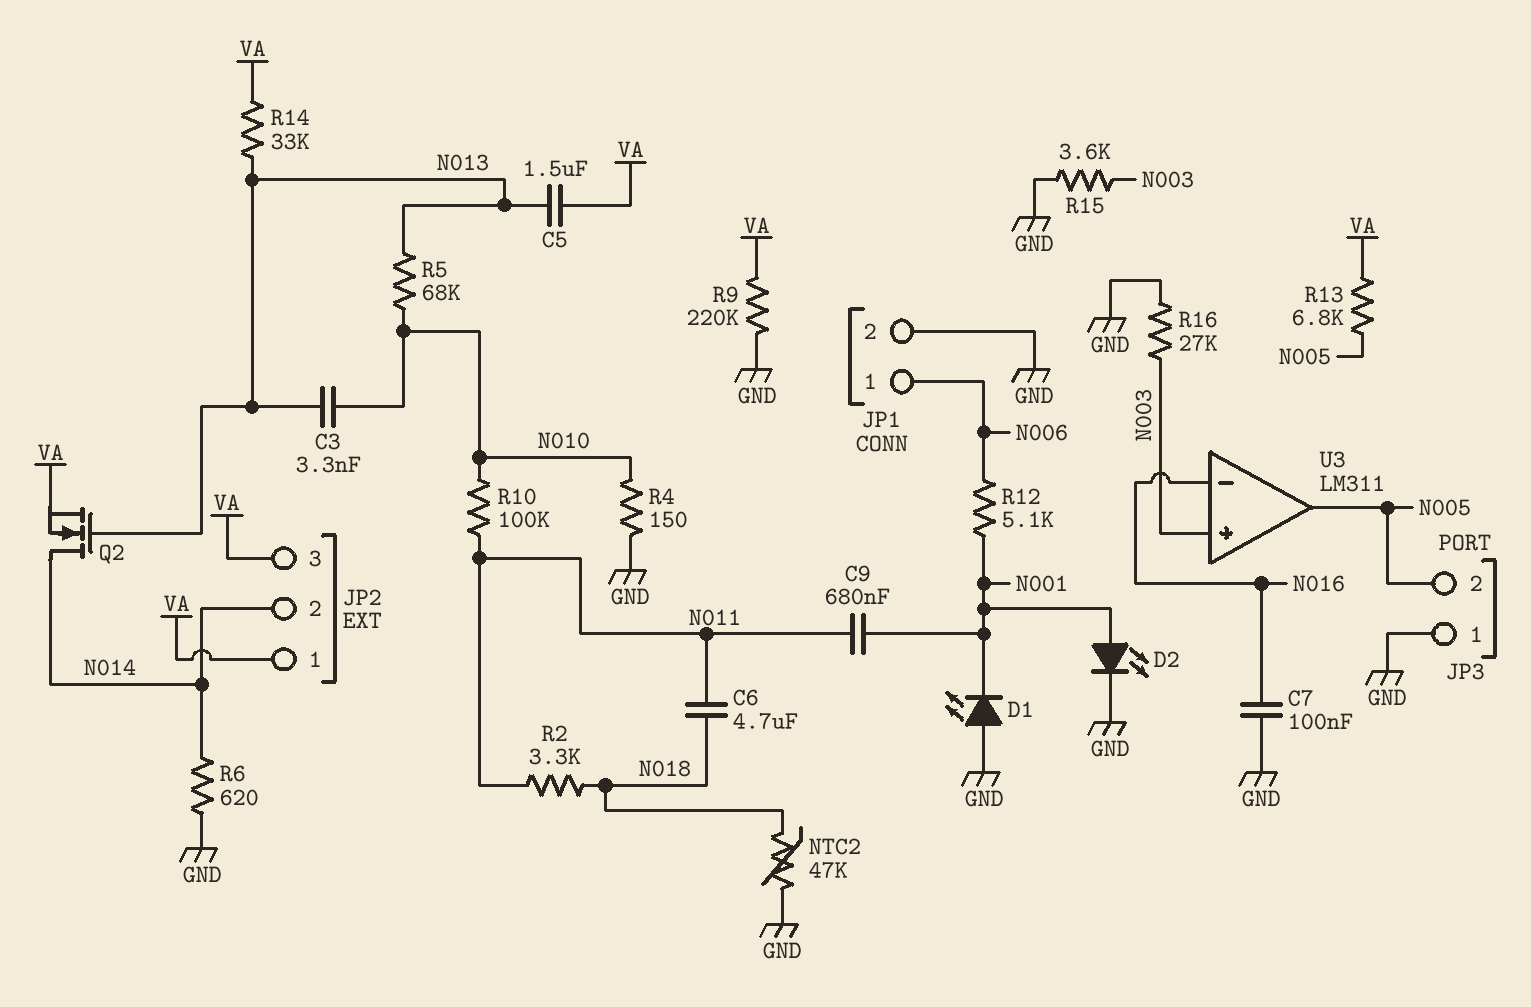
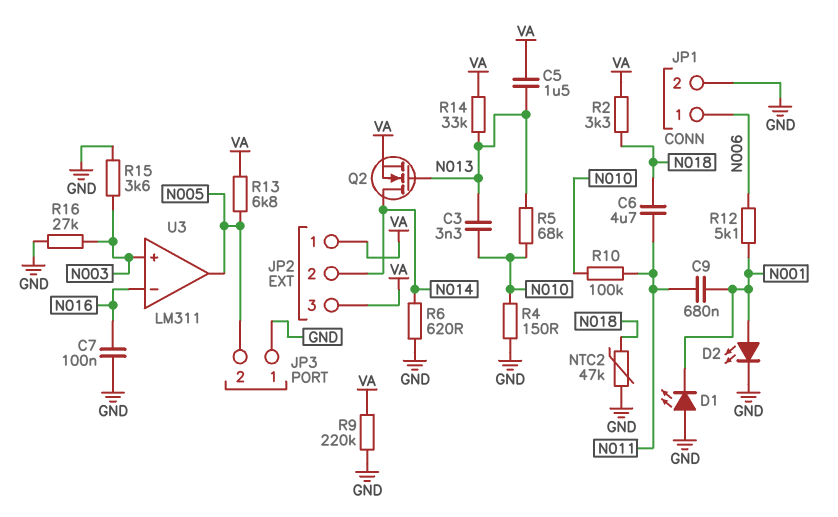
R2: 3.3k (N011, N018) -> 3.3k (N018, VA)

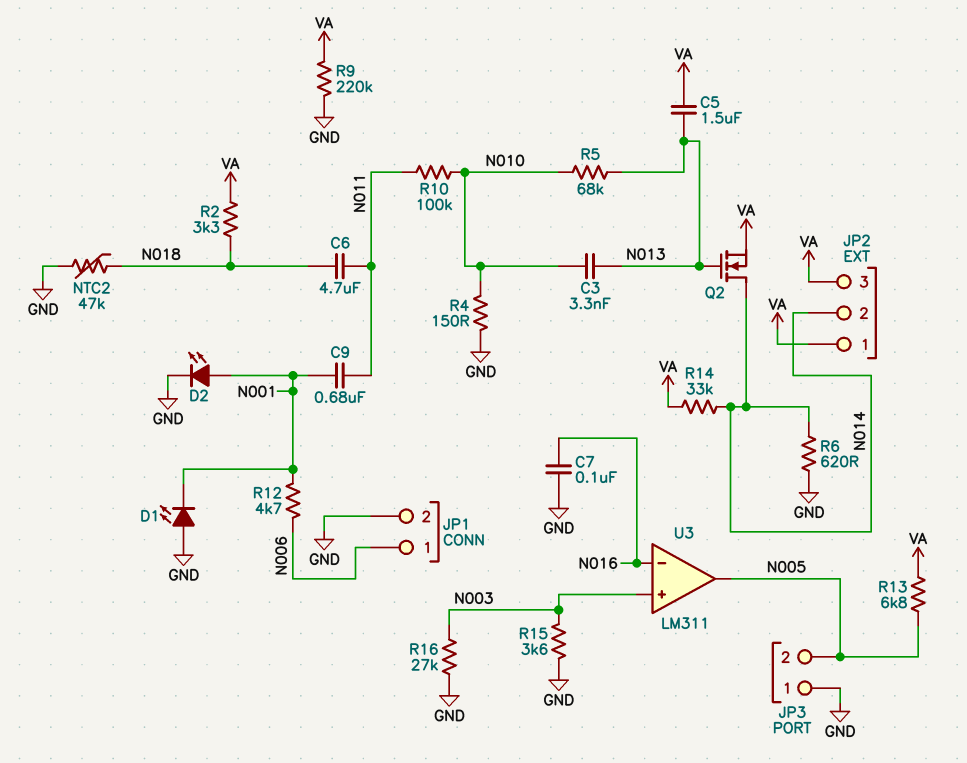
R12: 5.1k (N001, N006) -> 4.7k (N001, N006)
R14: 33k (N013, VA) -> 33k (N014, VA)

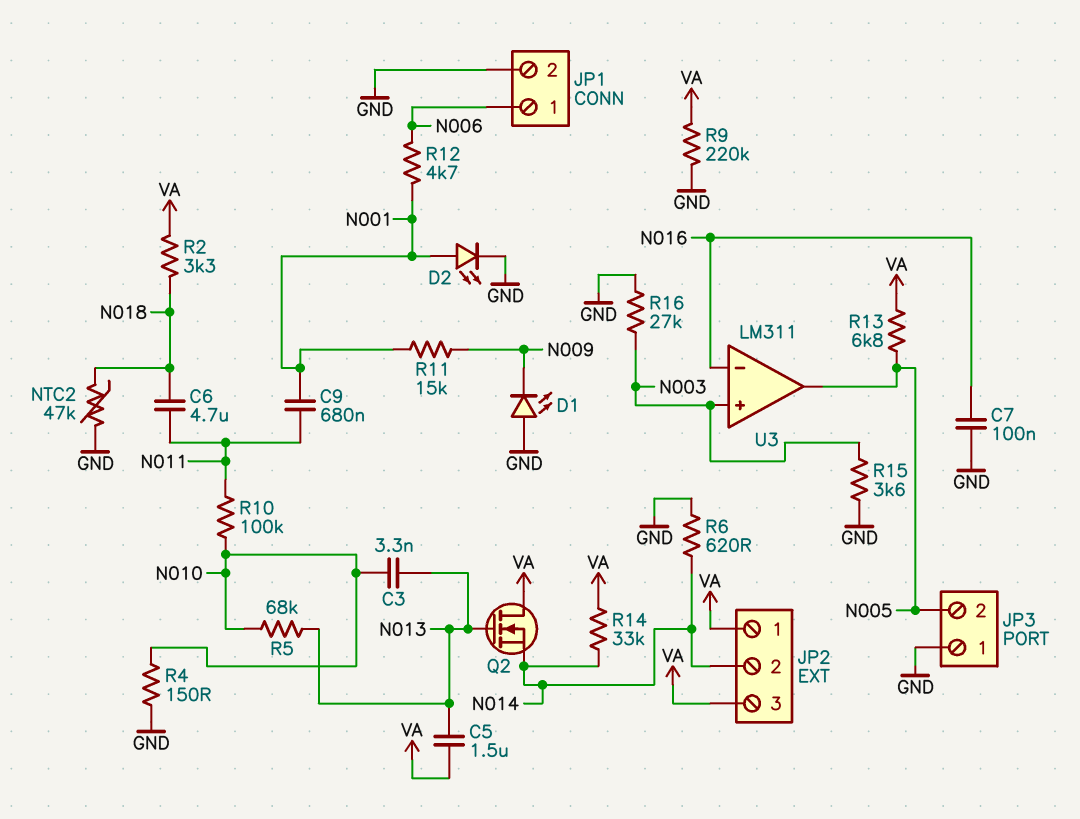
D1: LED (A GND, K N001) -> LED (A GND, K N009)
Q2: NMOS (G N013, D N014, S VA) -> NMOS (G N013, D VA, S N014)
R11: none -> 15k (N001, N009)

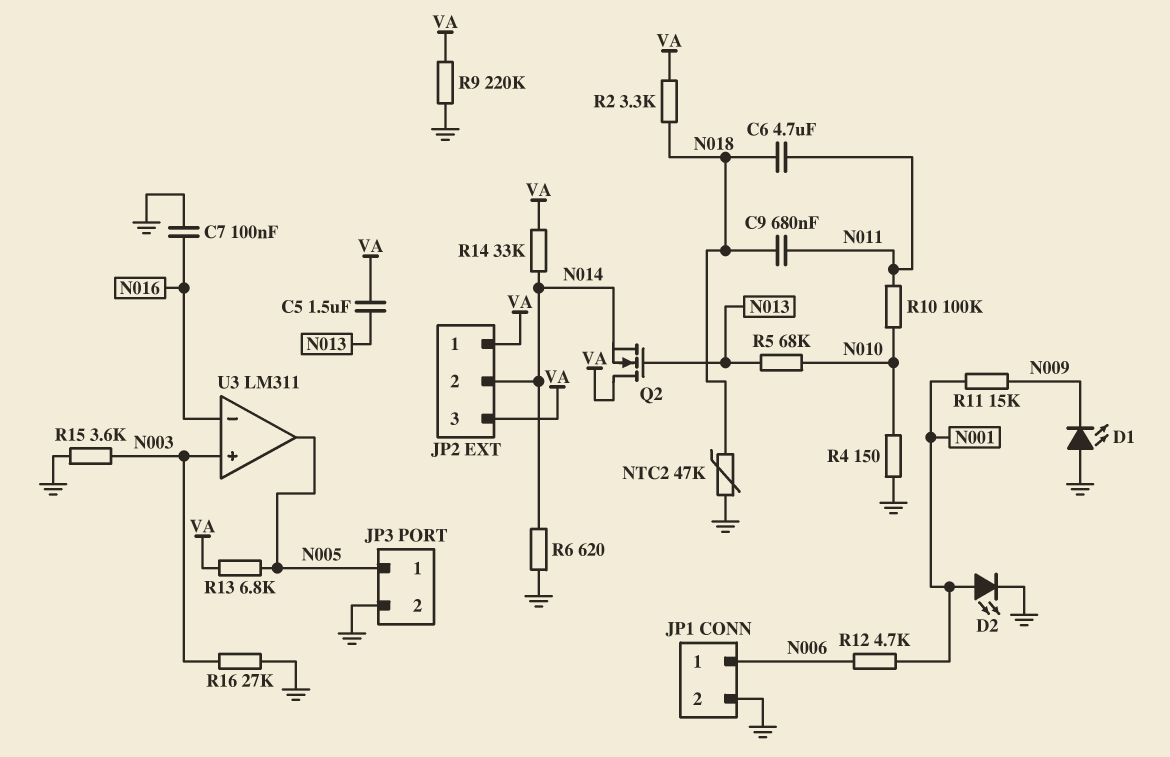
C3: 3.3nF (N010, N013) -> none
C9: 680nF (N001, N011) -> 680nF (N011, N018)
JP3 pin 1: GND -> N005
JP3 pin 2: N005 -> GND

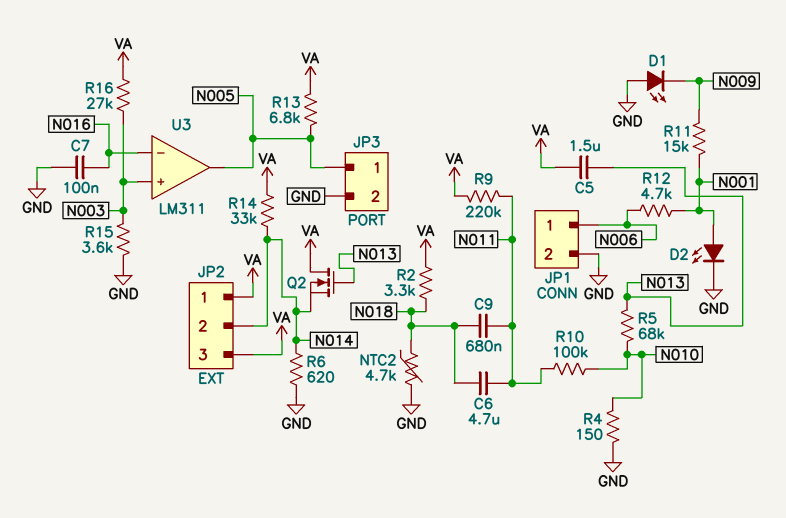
NTC2: 47k (GND, N018) -> 4.7k (GND, N018)
R9: 220k (GND, VA) -> 220k (N011, VA)
R16: 27k (GND, N003) -> 27k (N003, VA)

